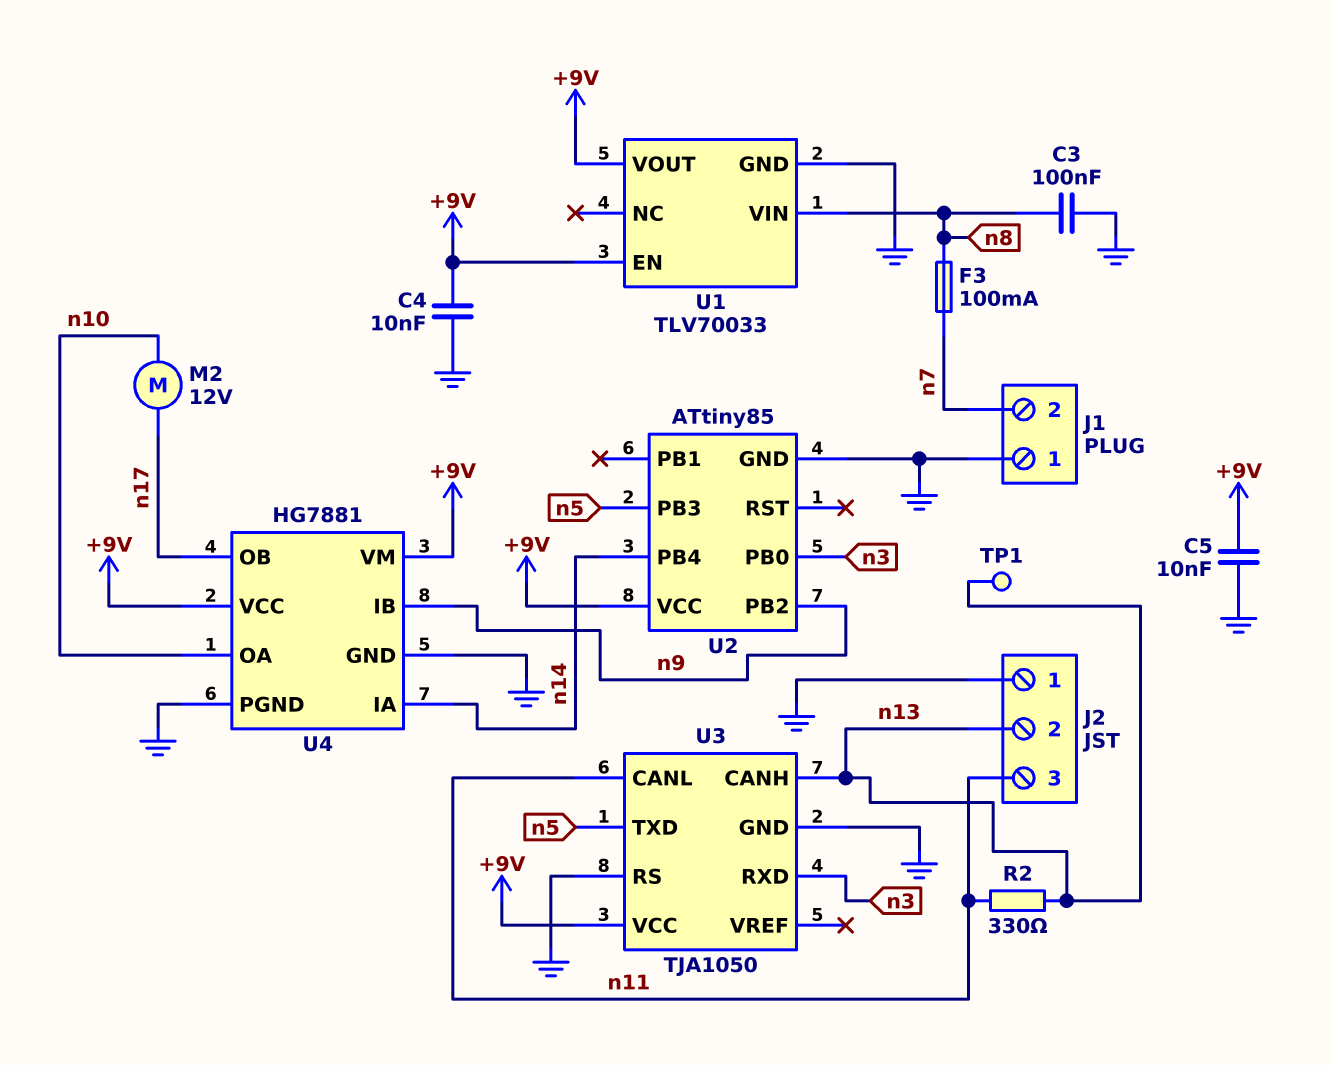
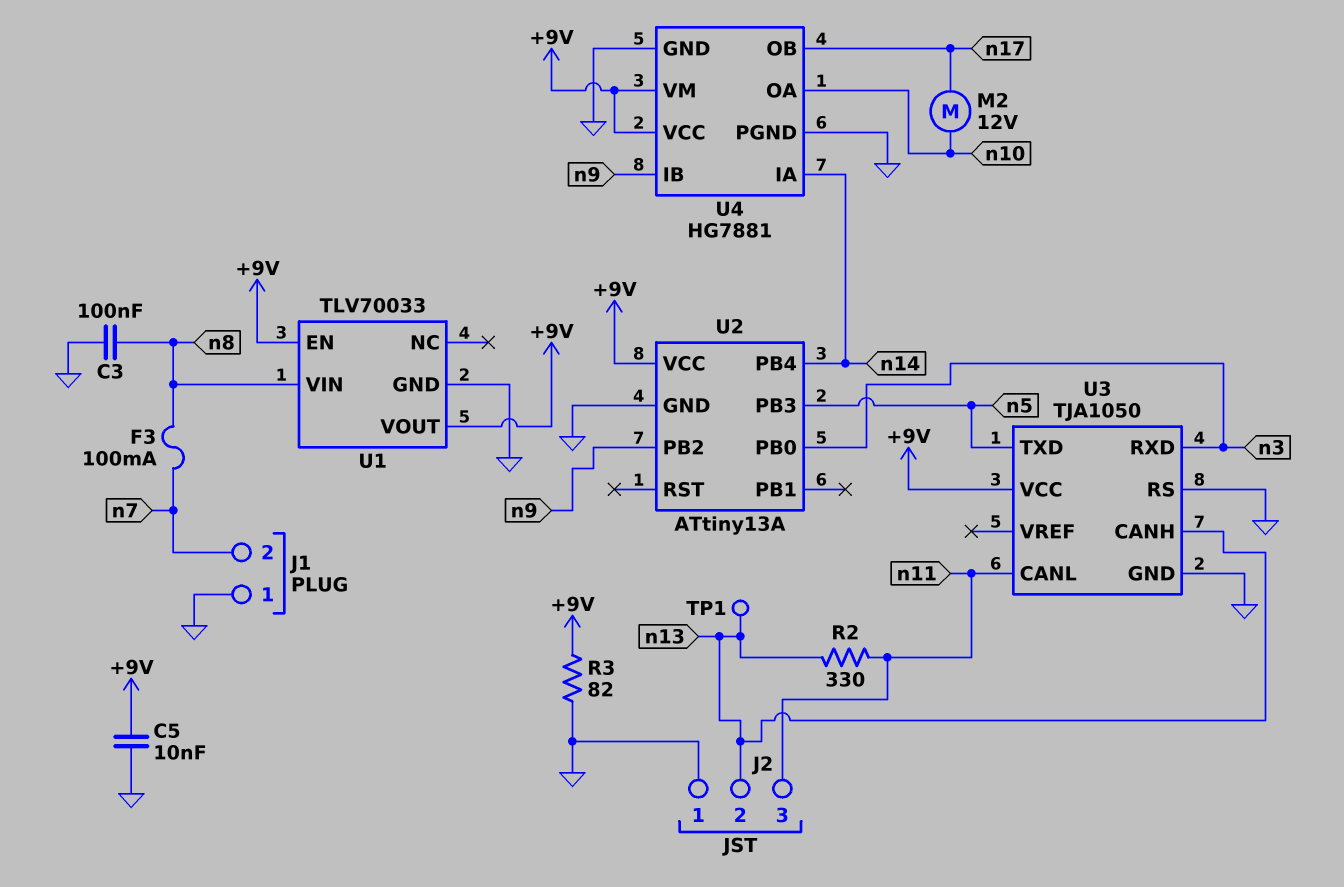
C4: 10nF (+9V, GND) -> none
R3: none -> 82 (+9V, GND)
U2: ATtiny85 -> ATtiny13A

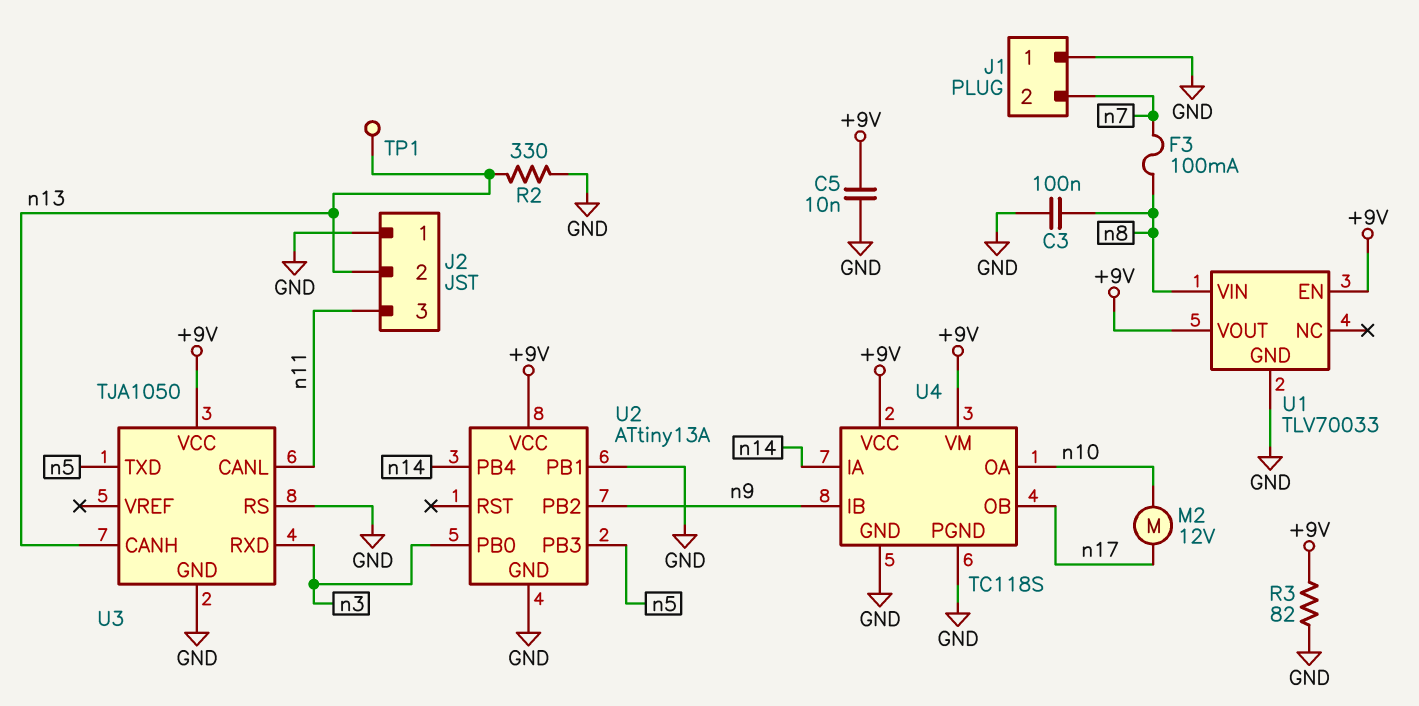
R2: 330 (n11, n13) -> 330 (GND, n13)
U2 pin PB1: none -> GND
U4: HG7881 -> TC118S

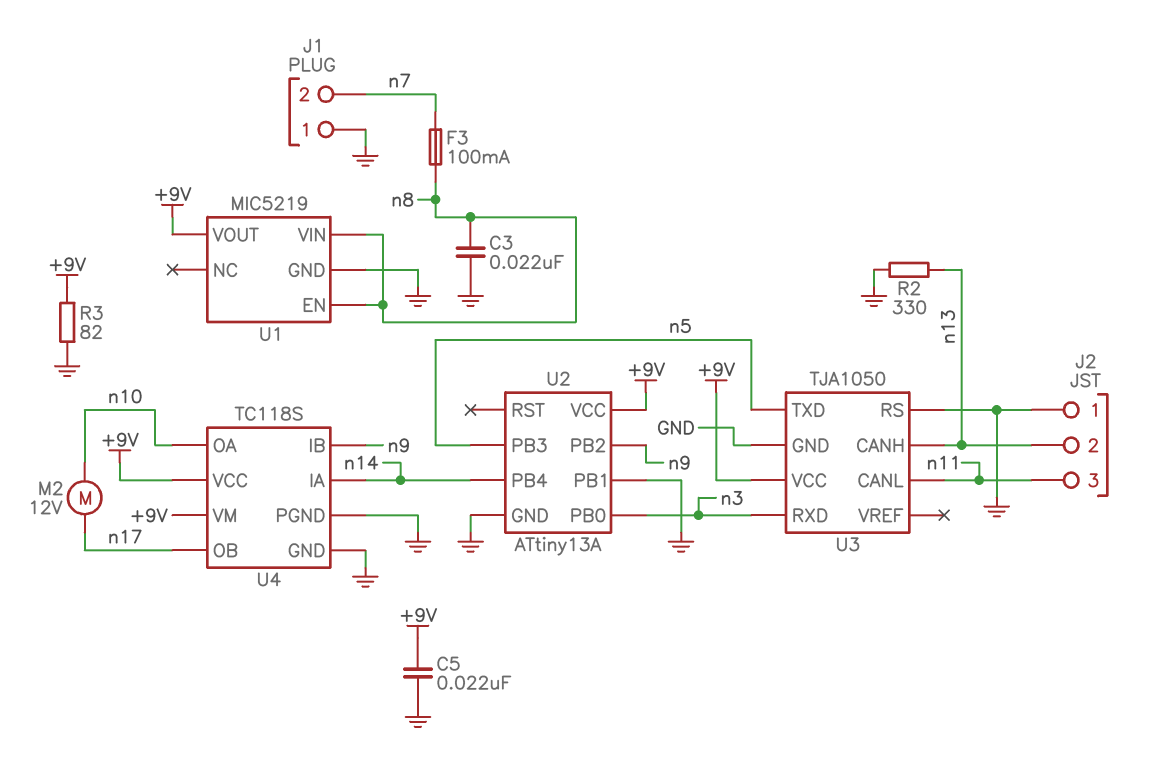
C3: 100nF (GND, n8) -> 22nF (GND, n8)
C5: 10nF (+9V, GND) -> 22nF (+9V, GND)
TP1: test point (n13) -> none
U1: TLV70033 -> MIC5219
U1 pin EN: +9V -> n8

